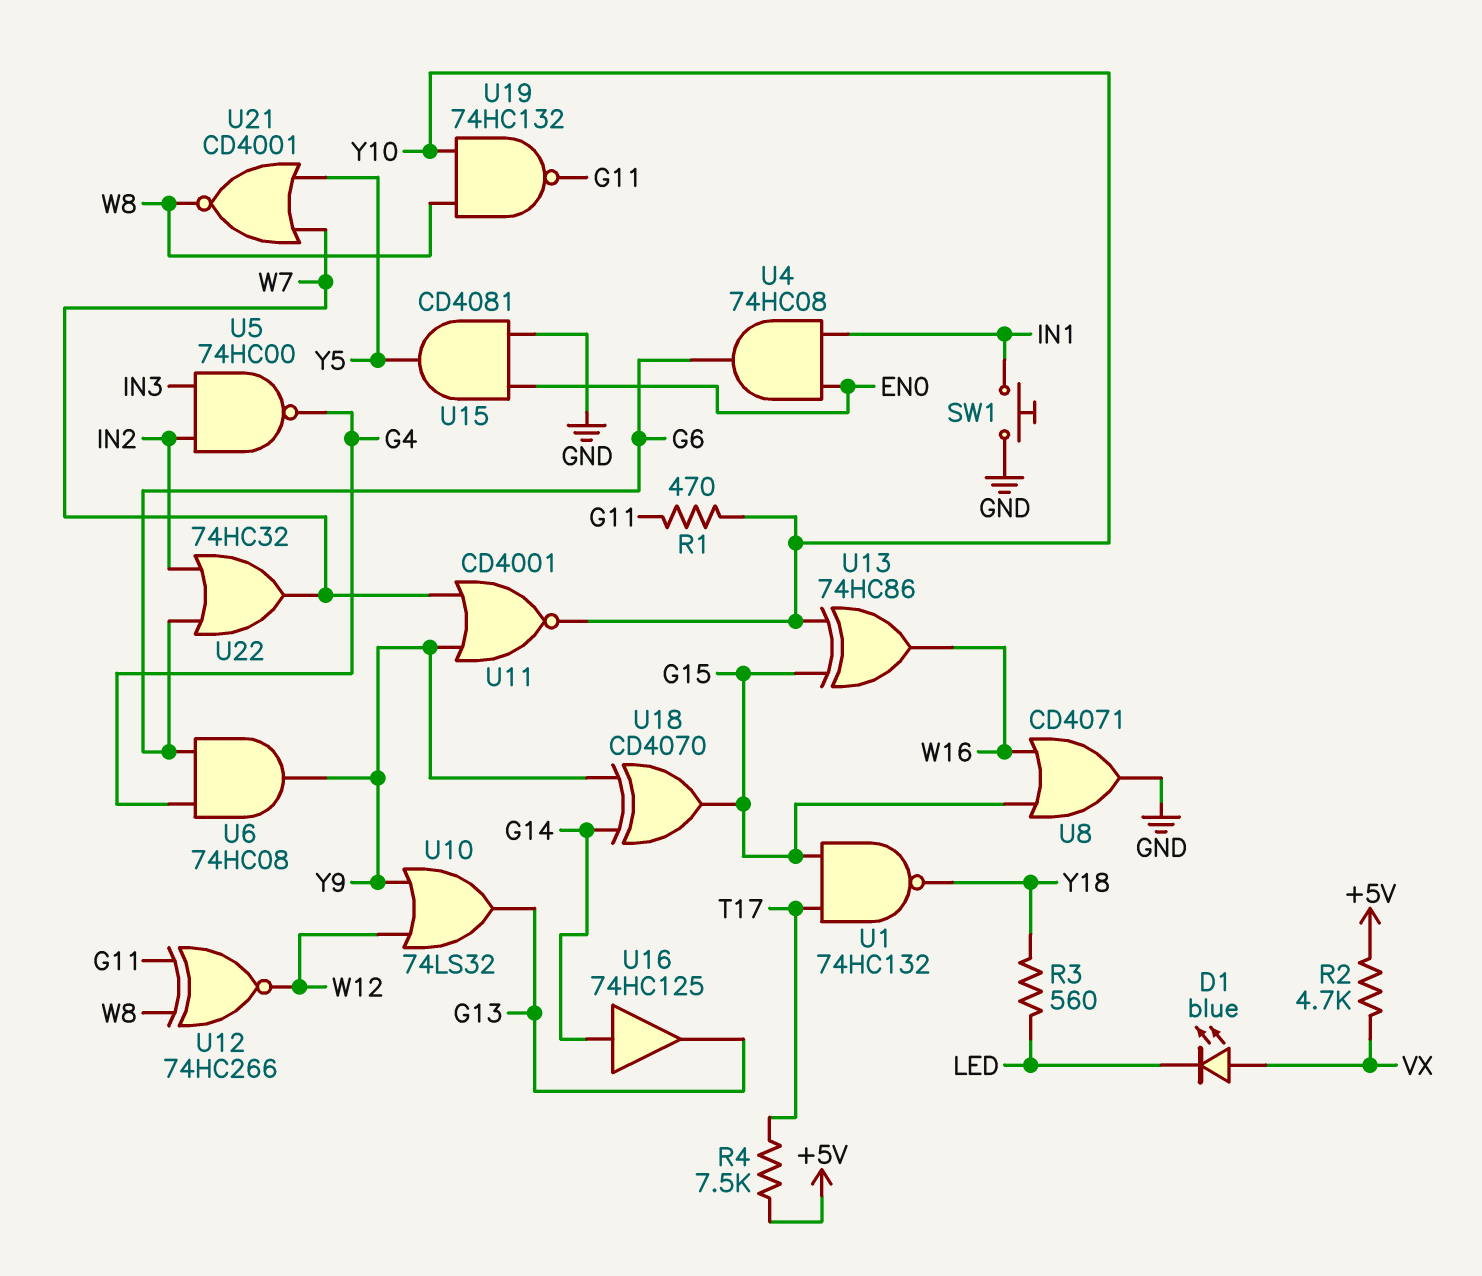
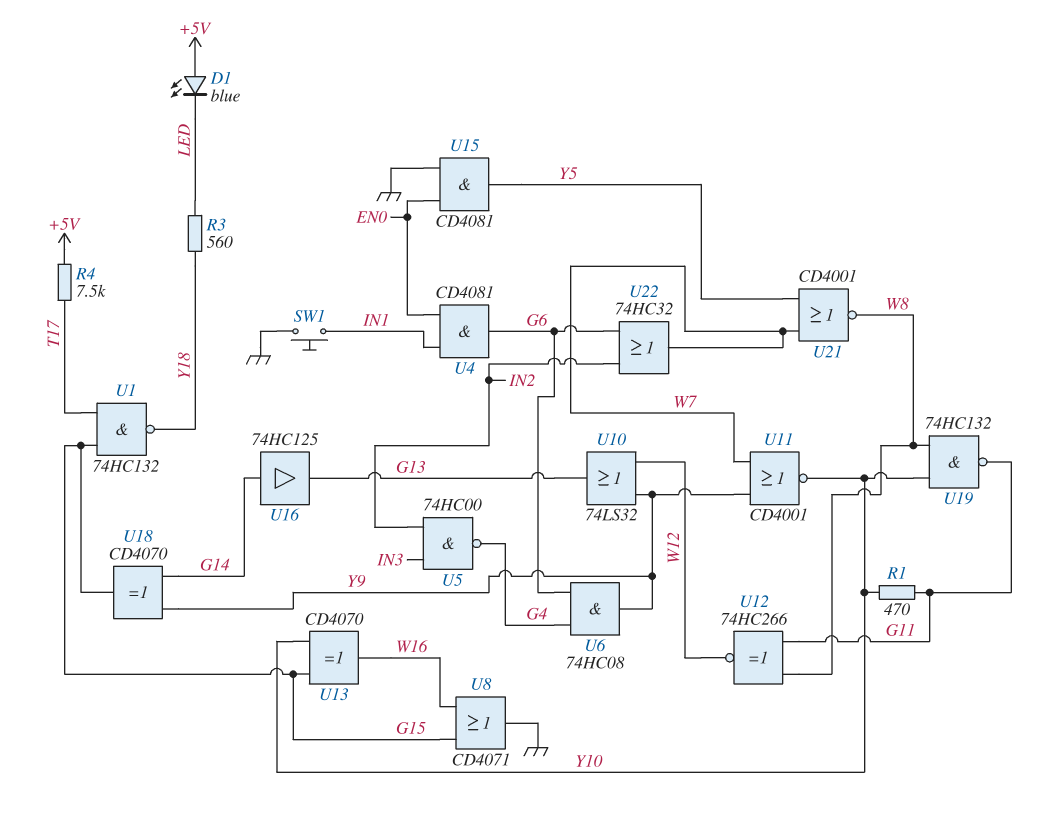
D1: LED blue (A VX, K LED) -> LED blue (A +5V, K LED)
R2: 4.7k (+5V, VX) -> none
U4: AND 74HC08 (in EN0, in IN1, out G6) -> AND CD4081 (in EN0, in IN1, out G6)
U13: XOR 74HC86 (in G15, in Y10, out W16) -> XOR CD4070 (in G15, in Y10, out W16)

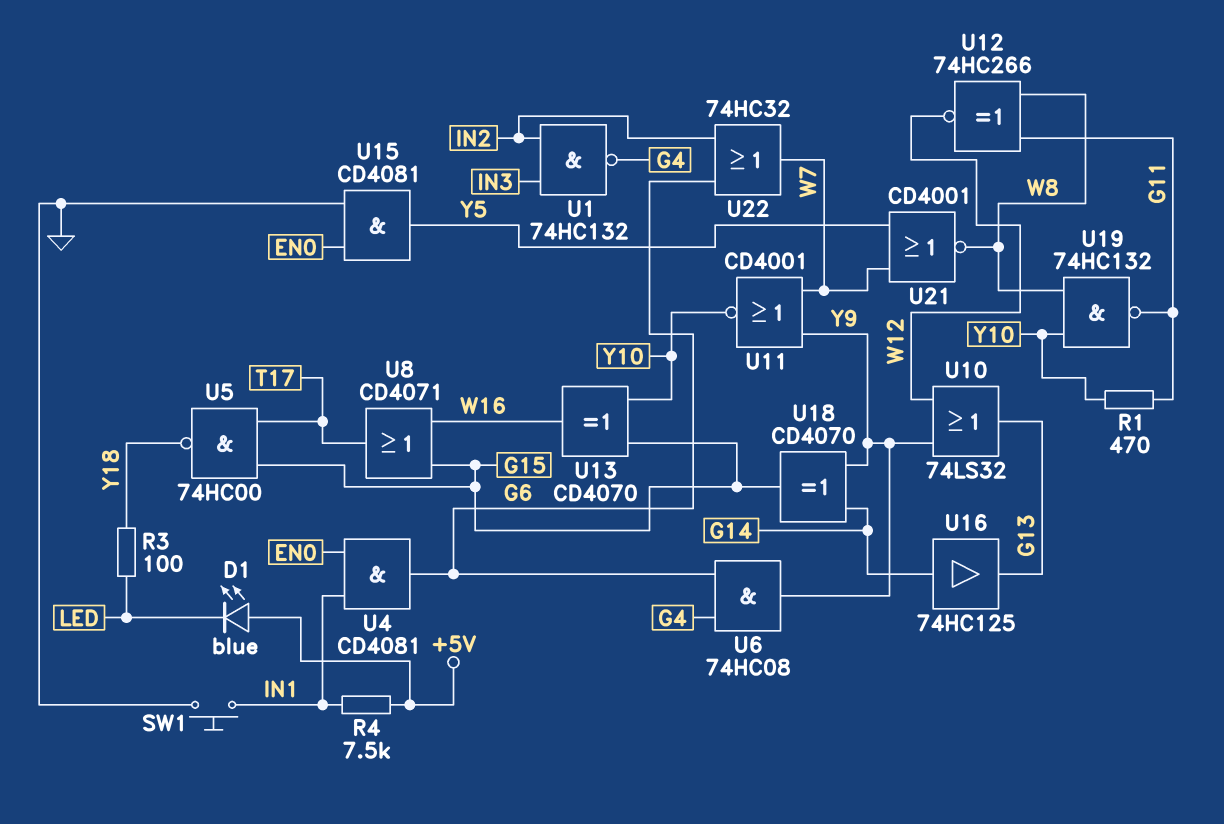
R3: 560 (LED, Y18) -> 100 (LED, Y18)
R4: 7.5k (+5V, T17) -> 7.5k (+5V, IN1)
U1: NAND 74HC132 (in G15, in T17, out Y18) -> NAND 74HC132 (in IN2, in IN3, out G4)
U5: NAND 74HC00 (in IN2, in IN3, out G4) -> NAND 74HC00 (in G15, in T17, out Y18)
U8: OR CD4071 (in G15, in W16, out GND) -> OR CD4071 (in G15, in W16, out T17)

